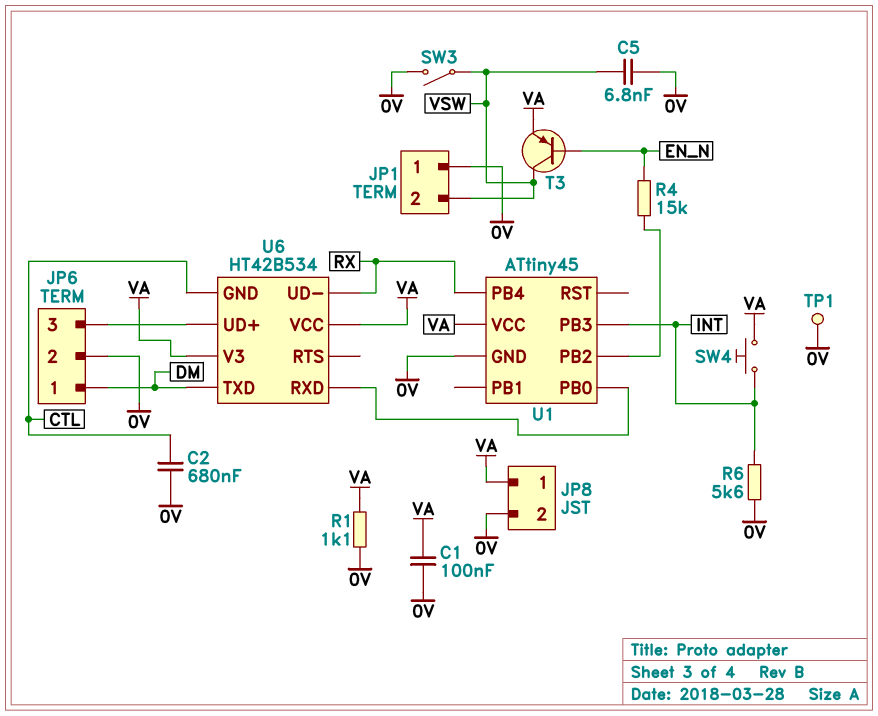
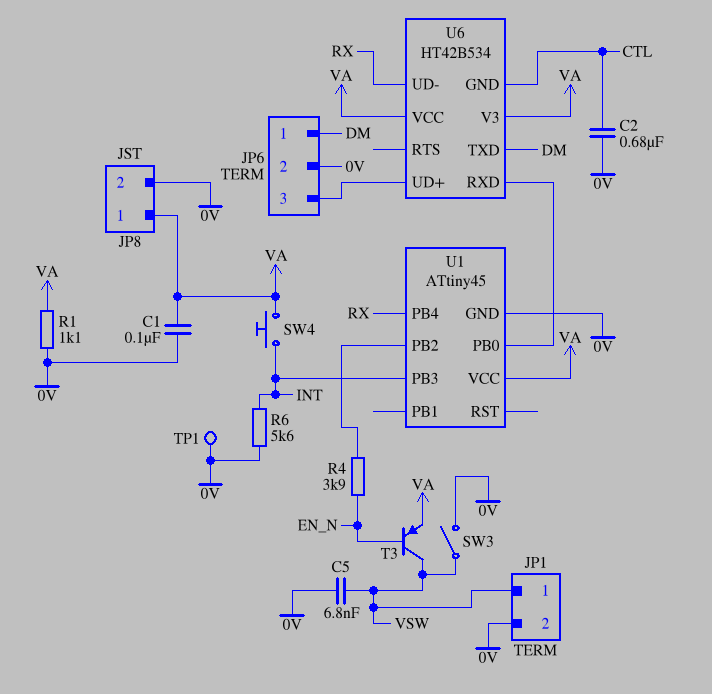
JP1 pin 1: 0V -> VSW
JP1 pin 2: VSW -> 0V
R4: 15k (EN_N, U1/PB2) -> 3.9k (EN_N, U1/PB2)

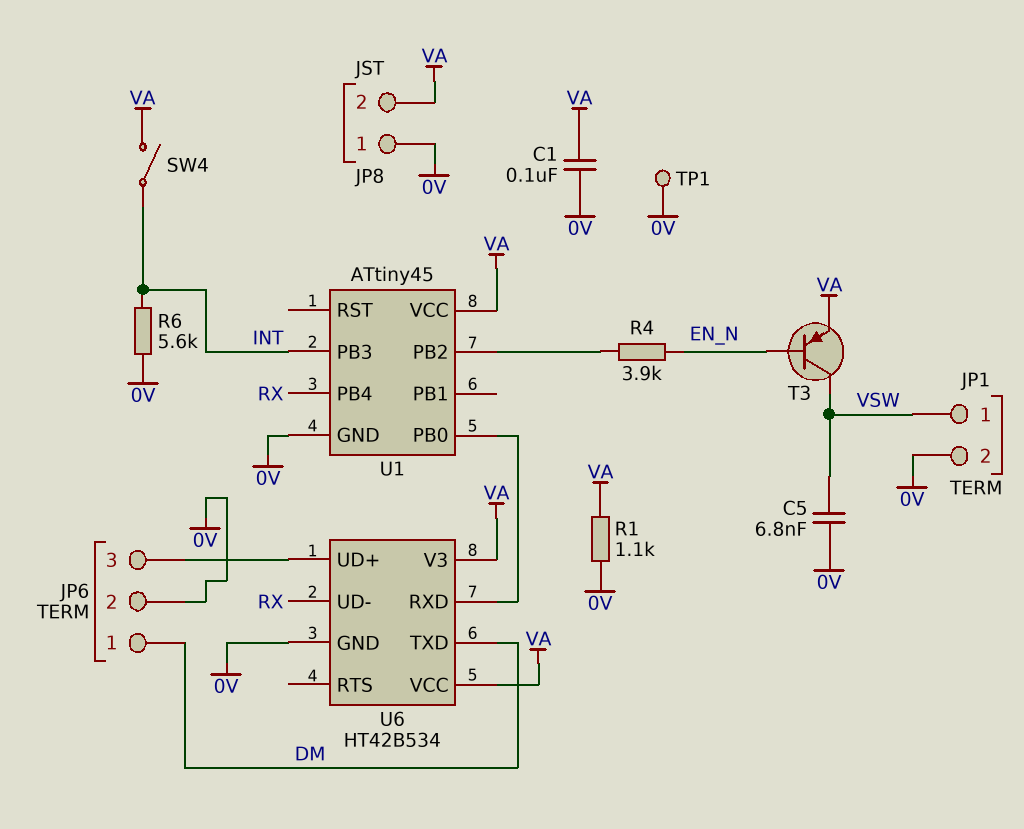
C2: 680nF (0V, CTL) -> none
JP8 pin 1: VA -> 0V
JP8 pin 2: 0V -> VA
SW3: switch (0V, VSW) -> none
SW4: button (INT, VA) -> switch (INT, VA)
U6 pin GND: CTL -> 0V

